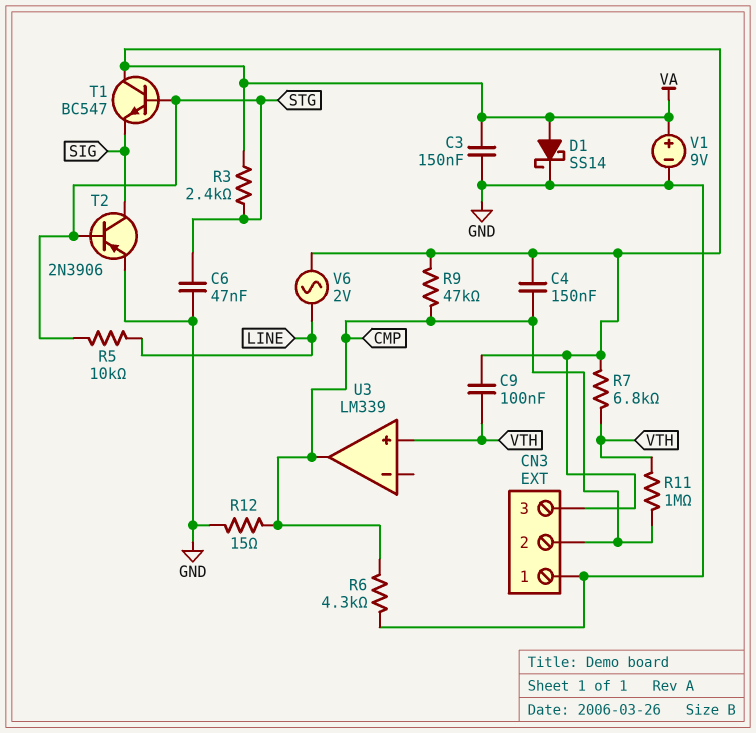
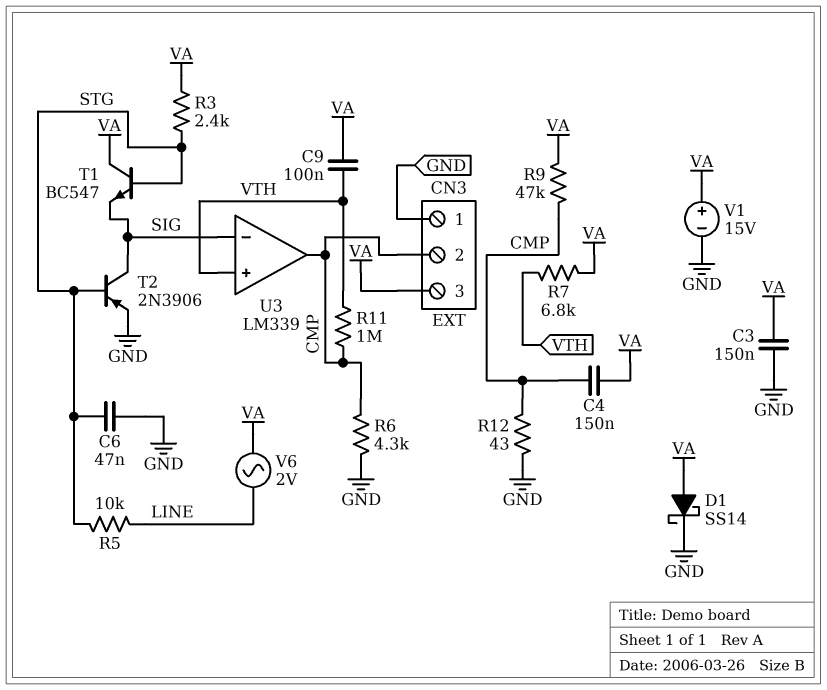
R12: 15 (CMP, GND) -> 43 (CMP, GND)
U3 pin in-: none -> SIG
V1: 9V (plus VA, minus GND) -> 15V (plus VA, minus GND)

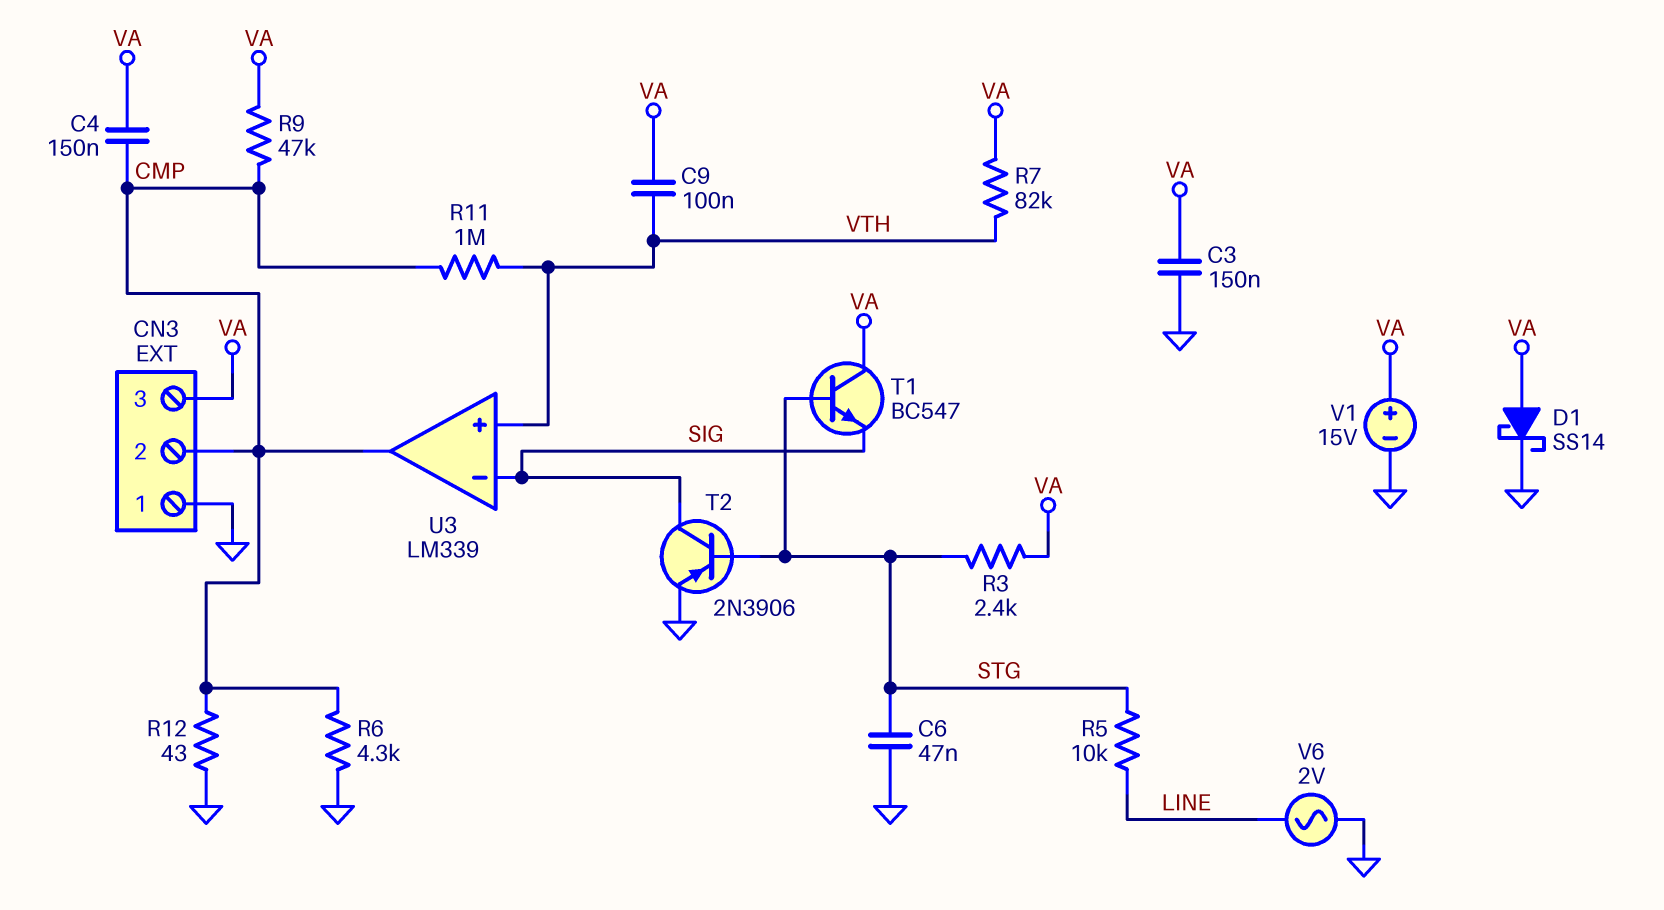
R7: 6.8k (VA, VTH) -> 82k (VA, VTH)
V6: AC 2V (LINE, VA) -> AC 2V (GND, LINE)

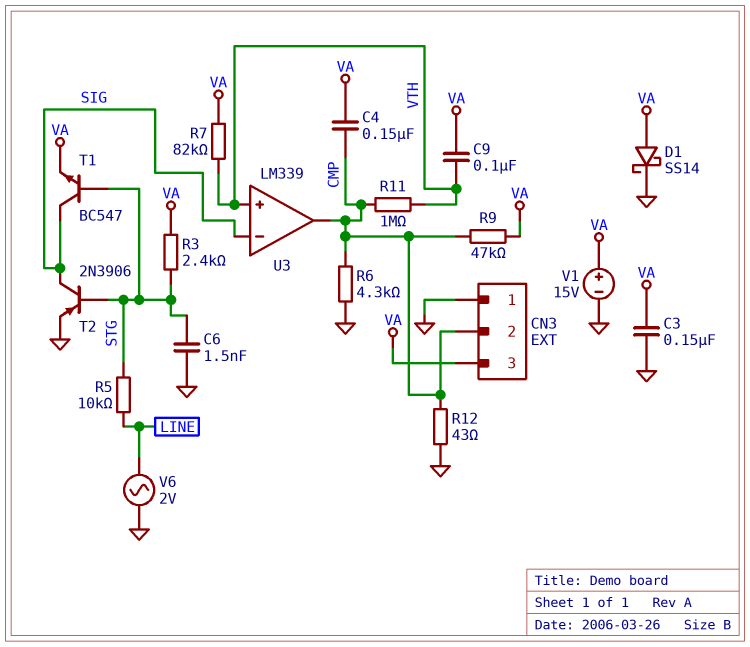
C6: 47nF (GND, STG) -> 1.5nF (GND, STG)
T1: NPN BC547 (B STG, C VA, E SIG) -> NPN BC547 (B STG, C SIG, E VA)

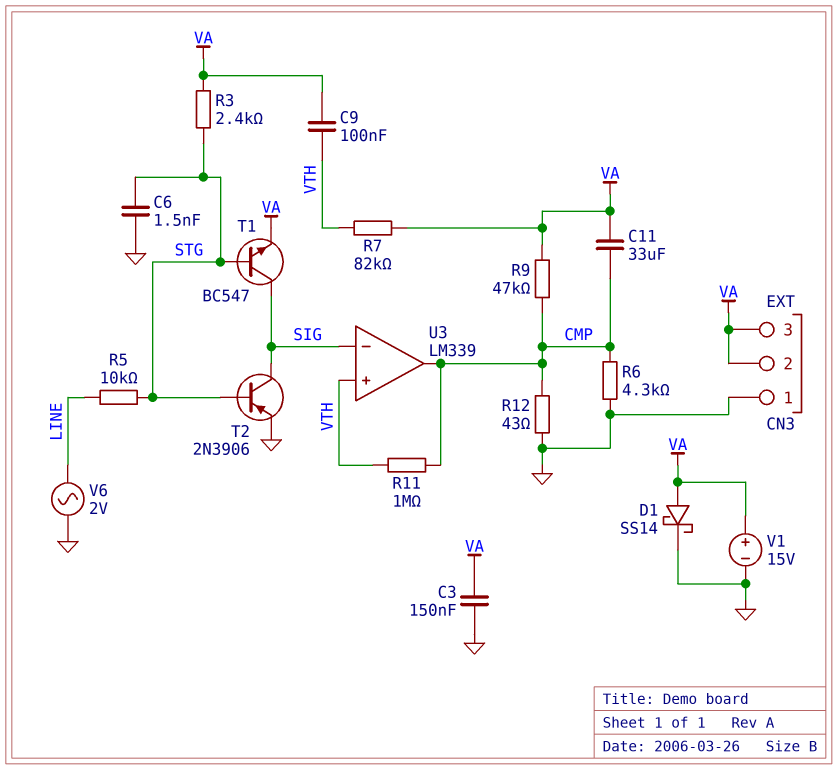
C4: 150nF (CMP, VA) -> none
C11: none -> 33uF (CMP, VA)
CN3 pin 2: CMP -> VA

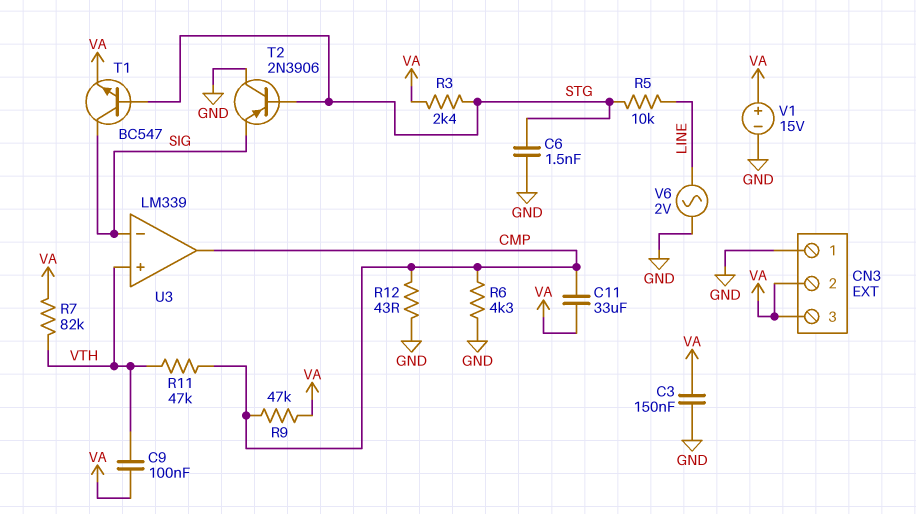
D1: schottky SS14 (A VA, K GND) -> none
R11: 1M (CMP, VTH) -> 47k (CMP, VTH)
T2: PNP 2N3906 (B STG, C SIG, E GND) -> PNP 2N3906 (B STG, C GND, E SIG)

